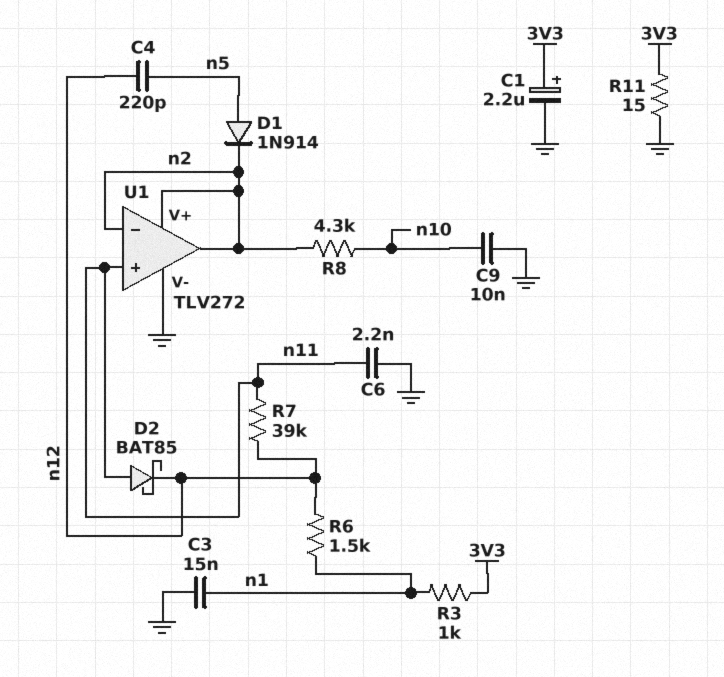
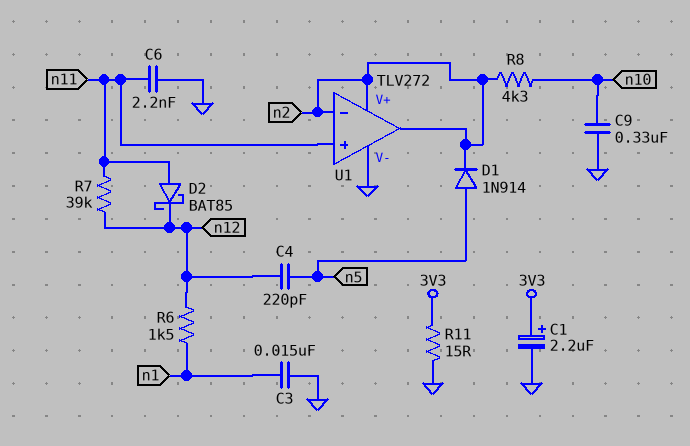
C9: 10nF (GND, n10) -> 330nF (GND, n10)
R3: 1k (3V3, n1) -> none

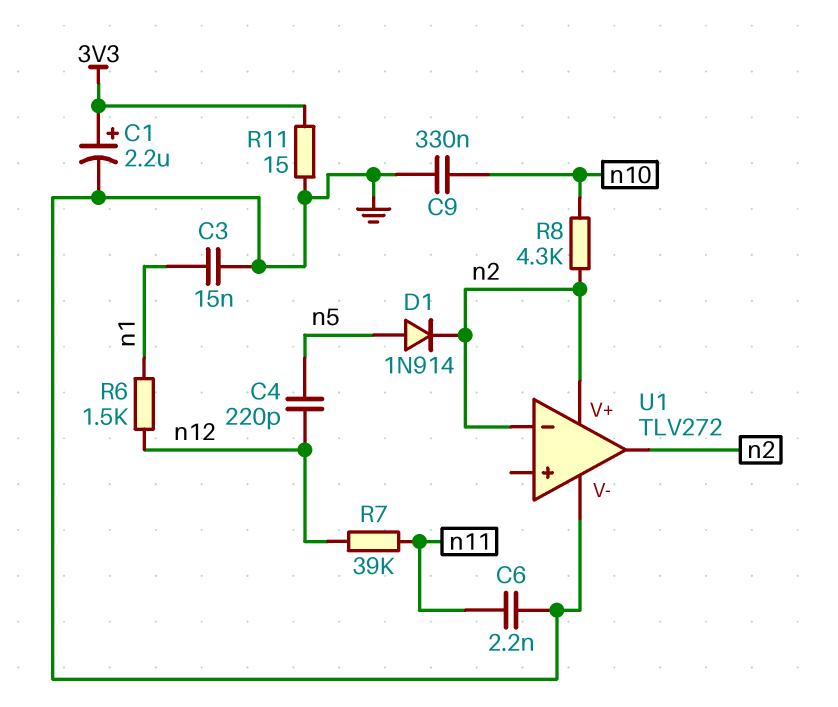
D2: schottky BAT85 (A n11, K n12) -> none
U1 pin in+: n11 -> none

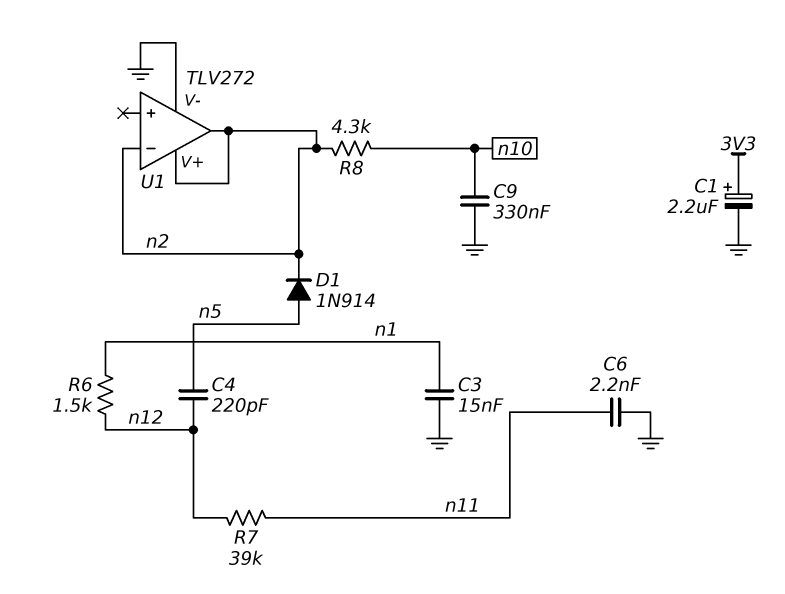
R11: 15 (3V3, GND) -> none

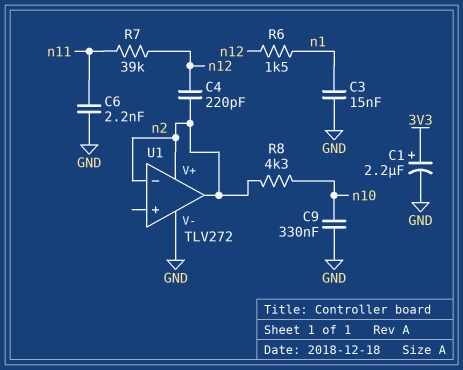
C4: 220pF (n5, n12) -> 220pF (n2, n12)
D1: diode 1N914 (A n5, K n2) -> none

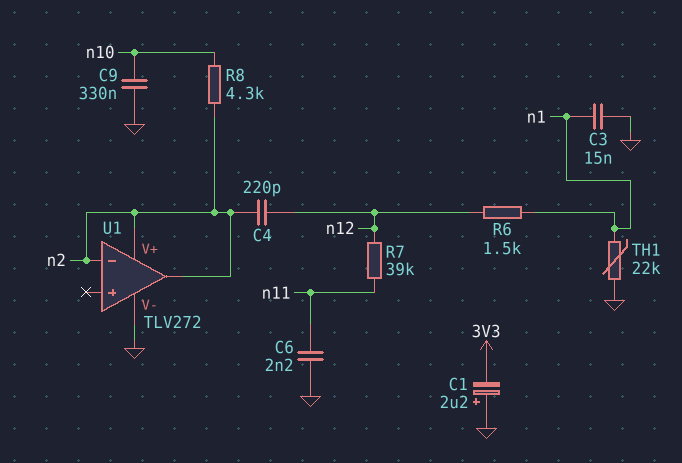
C1: 2.2uF (plus 3V3, minus GND) -> 2.2uF (plus GND, minus 3V3)
TH1: none -> 22k (GND, n1)

